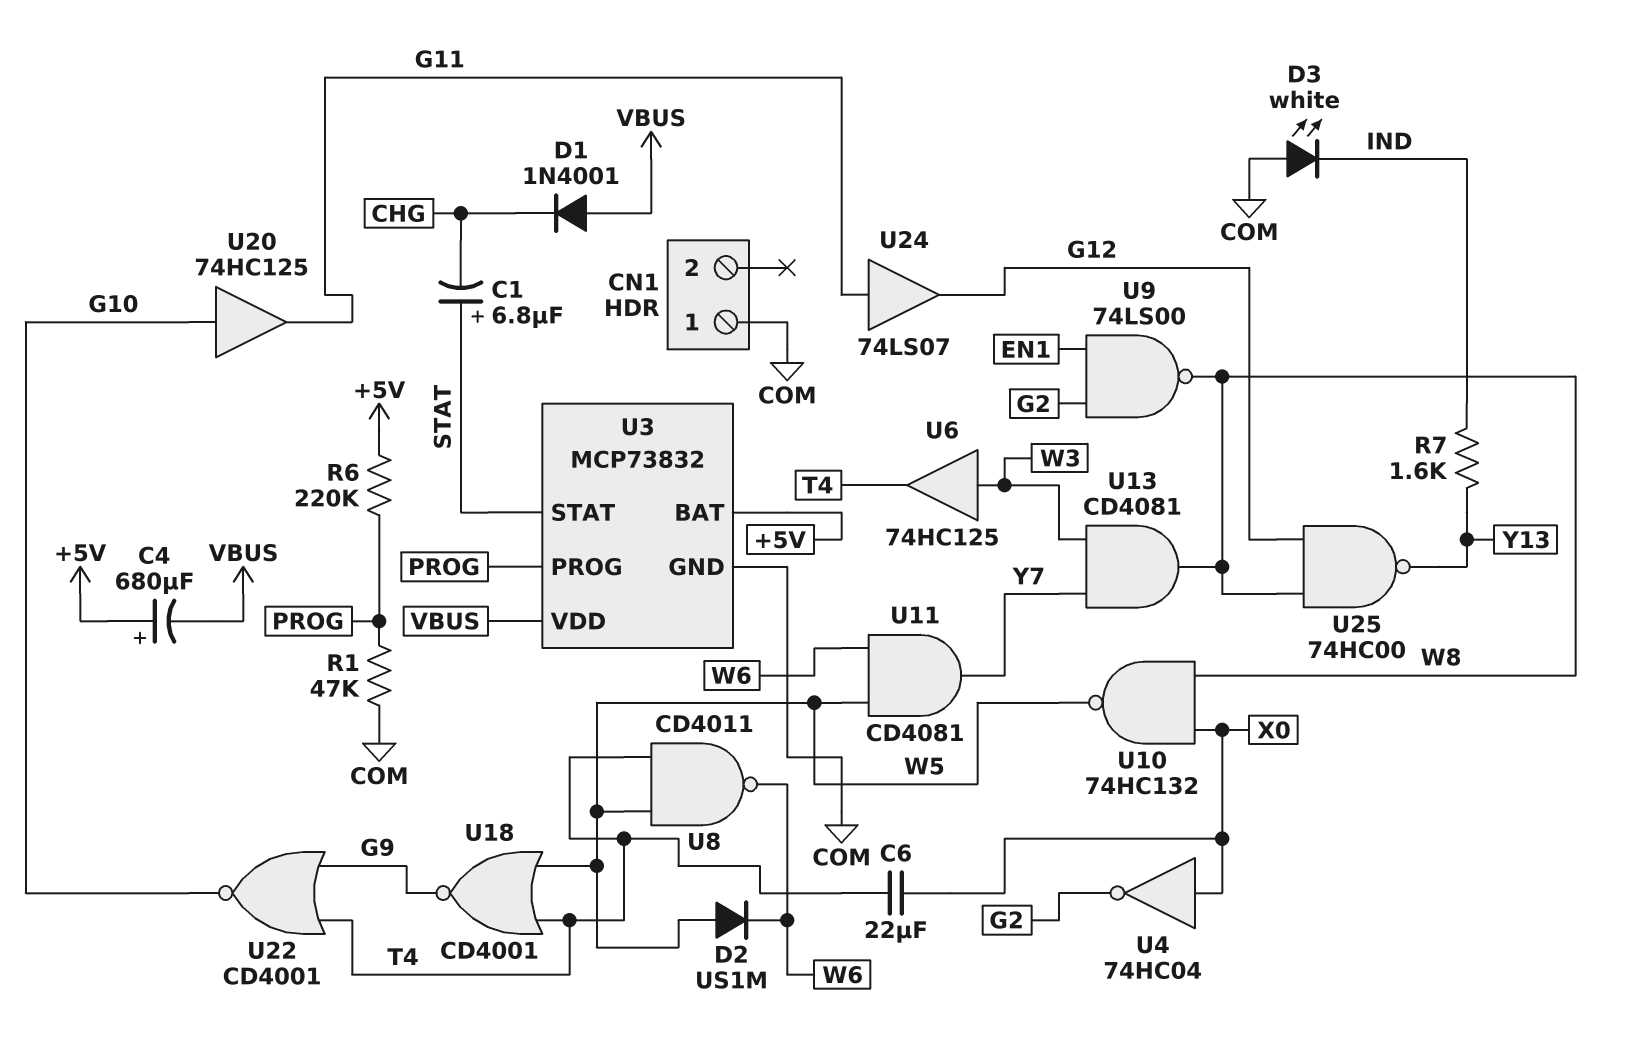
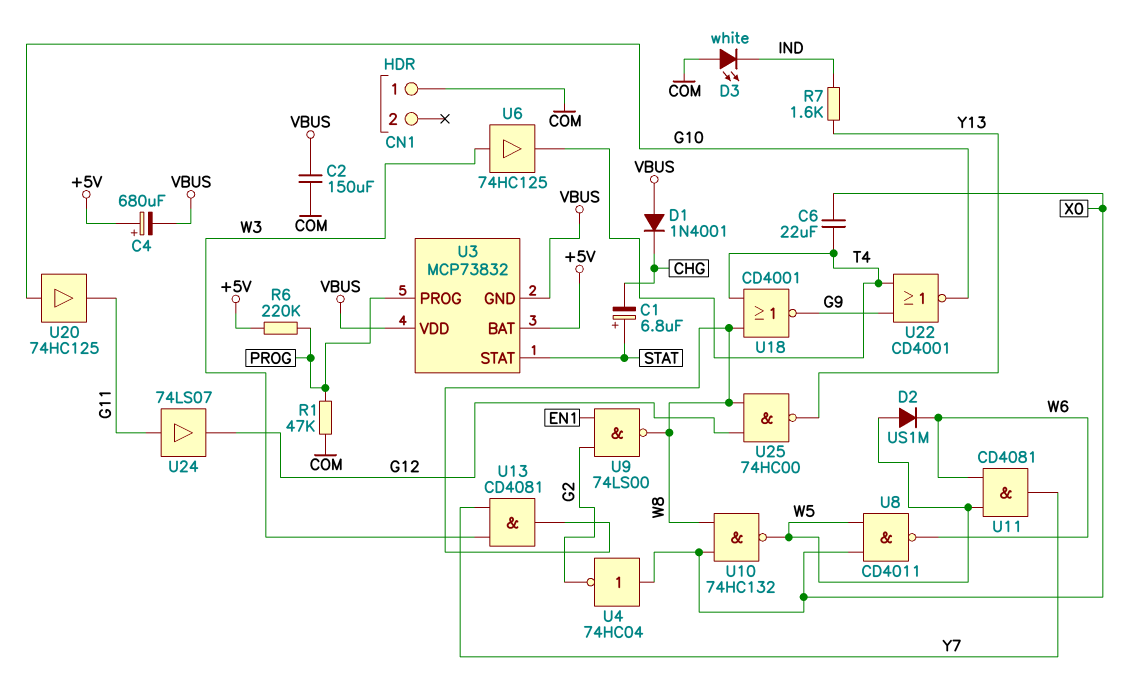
C2: none -> 150uF (COM, VBUS)
U3 pin GND: COM -> VBUS
U8: NAND CD4011 (in T4, in W5, out W6) -> NAND CD4011 (in W5, in X0, out W6)
U18: NOR CD4001 (in T4, in W5, out G9) -> NOR CD4001 (in T4, in W8, out G9)

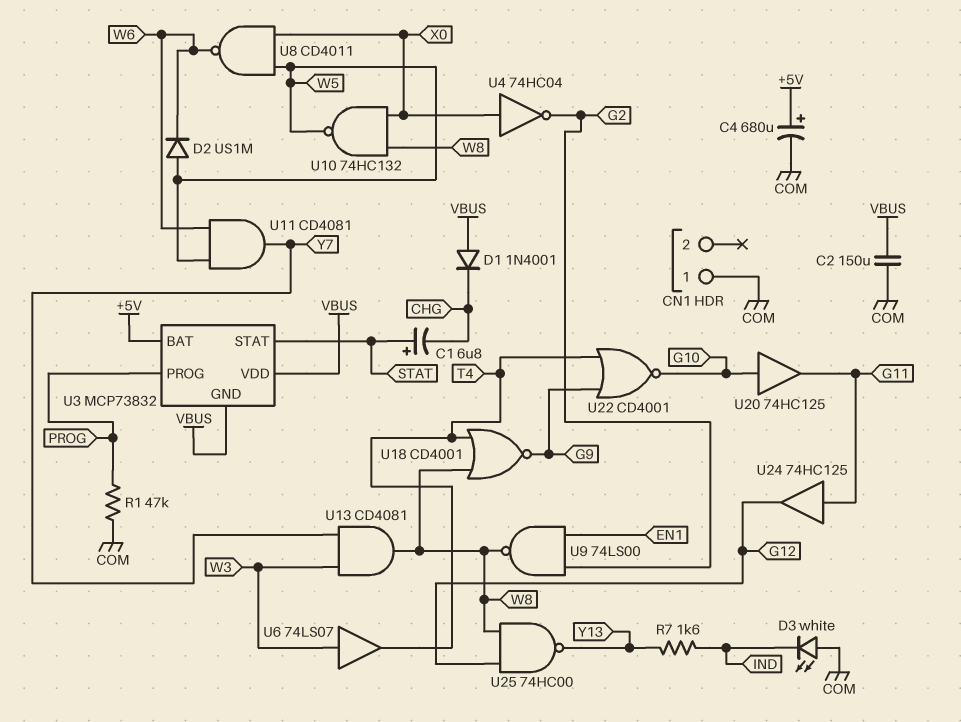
C4: 680uF (plus +5V, minus VBUS) -> 680uF (plus +5V, minus COM)
C6: 22uF (T4, X0) -> none
R6: 220k (+5V, PROG) -> none
U6: buffer 74HC125 (in W3, out T4) -> buffer 74LS07 (in W3, out T4)
U24: buffer 74LS07 (in G11, out G12) -> buffer 74HC125 (in G11, out G12)

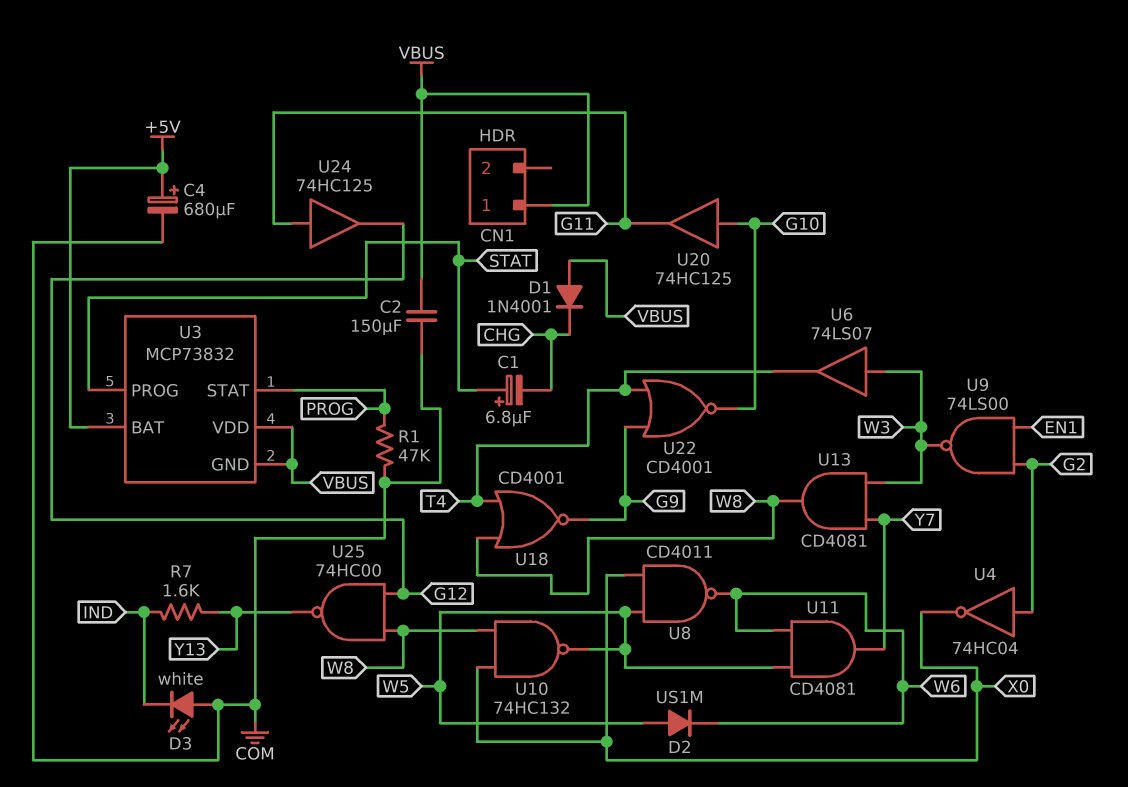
CN1 pin 1: COM -> VBUS
U3 pin PROG: PROG -> STAT
U3 pin STAT: STAT -> PROG
U4: NOT 74HC04 (in X0, out G2) -> NOT 74HC04 (in G2, out X0)
U9: NAND 74LS00 (in EN1, in G2, out W8) -> NAND 74LS00 (in EN1, in G2, out W3)

